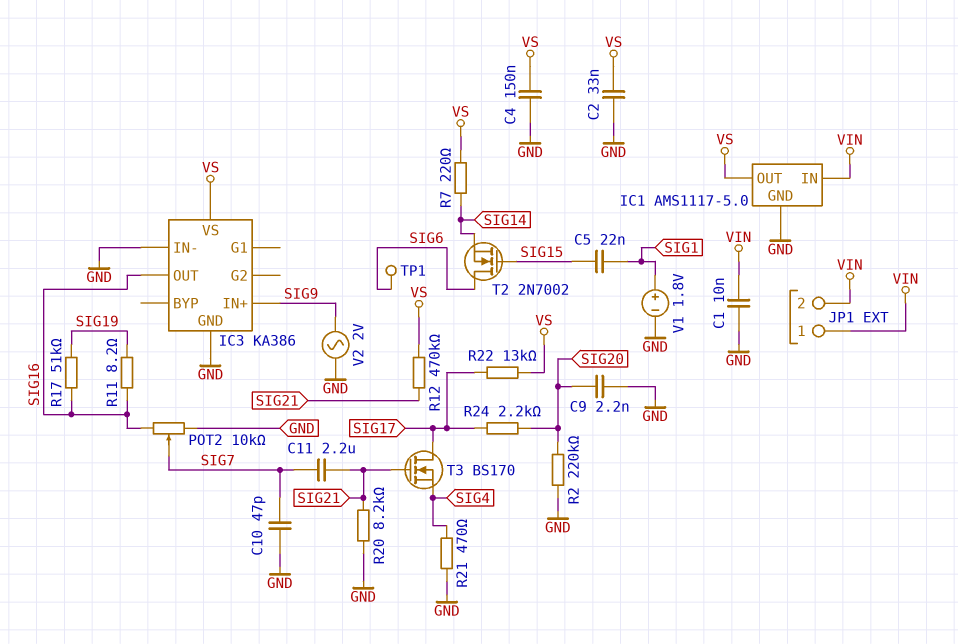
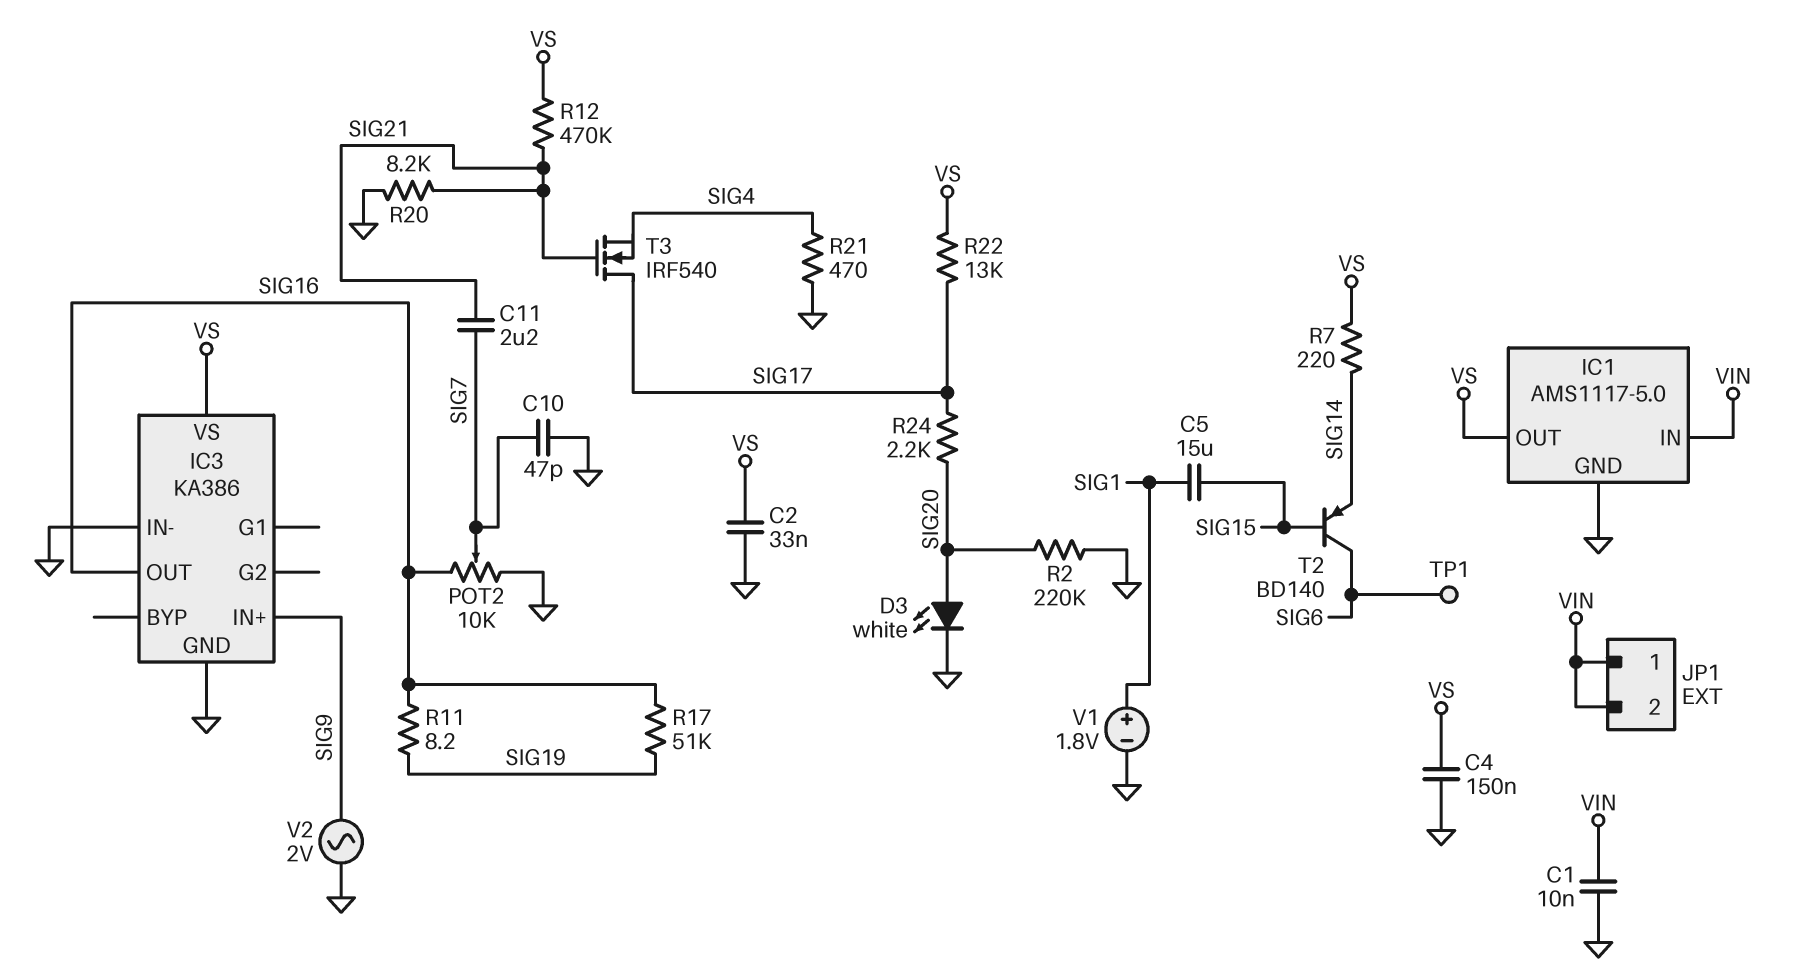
C5: 22nF (SIG1, SIG15) -> 15uF (SIG1, SIG15)
C9: 2.2nF (GND, SIG20) -> none
D3: none -> LED white (A SIG20, K GND)
T2: NMOS 2N7002 (G SIG15, D SIG6, S SIG14) -> PNP BD140 (B SIG15, C SIG6, E SIG14)
T3: NMOS BS170 (G SIG21, D SIG17, S SIG4) -> NMOS IRF540 (G SIG21, D SIG17, S SIG4)

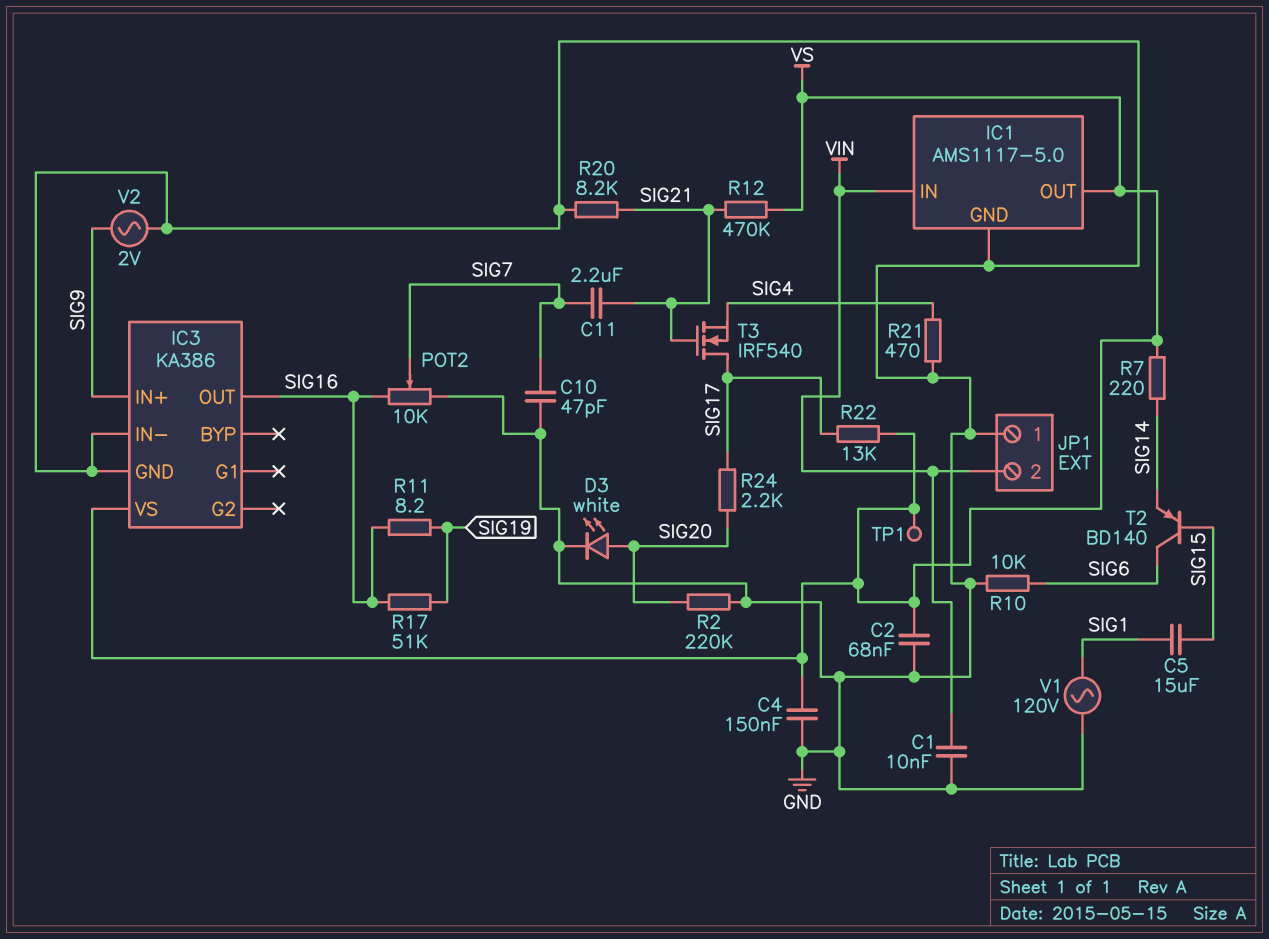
C2: 33nF (GND, VS) -> 68nF (GND, VS)
JP1 pin 1: VIN -> GND
R10: none -> 10k (GND, SIG6)
TP1: test point (SIG6) -> test point (VS)
V1: 1.8V (plus SIG1, minus GND) -> AC 120V (GND, SIG1)

